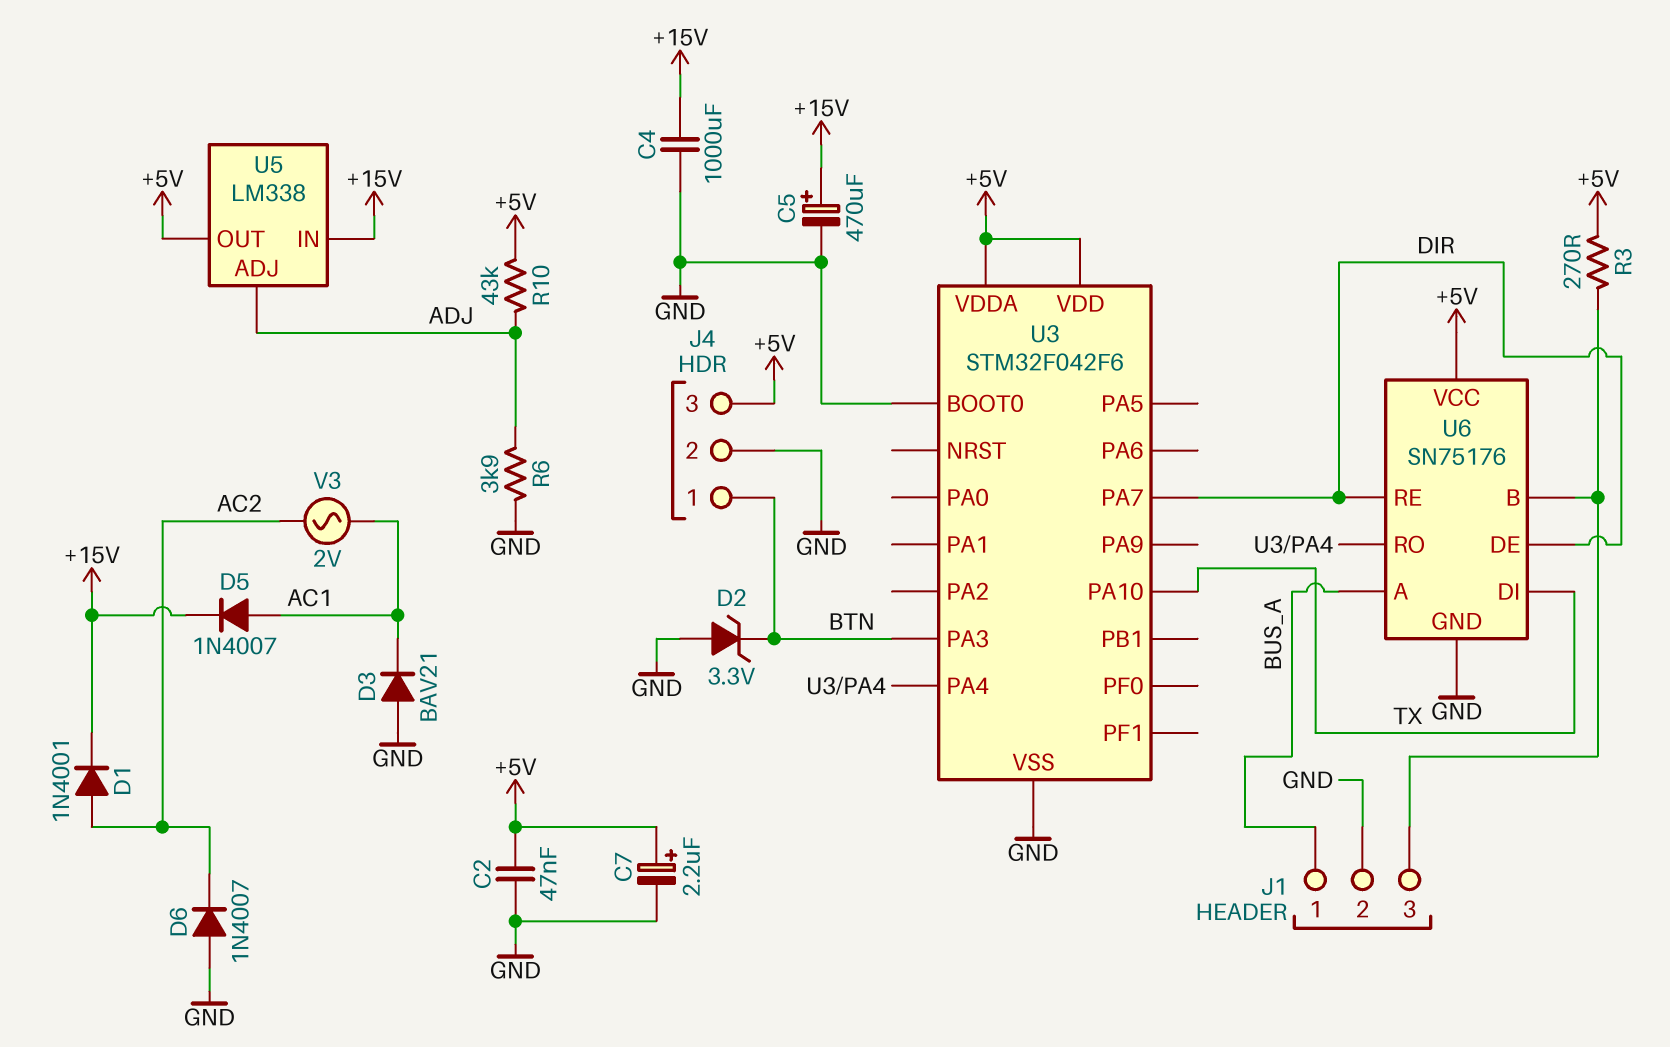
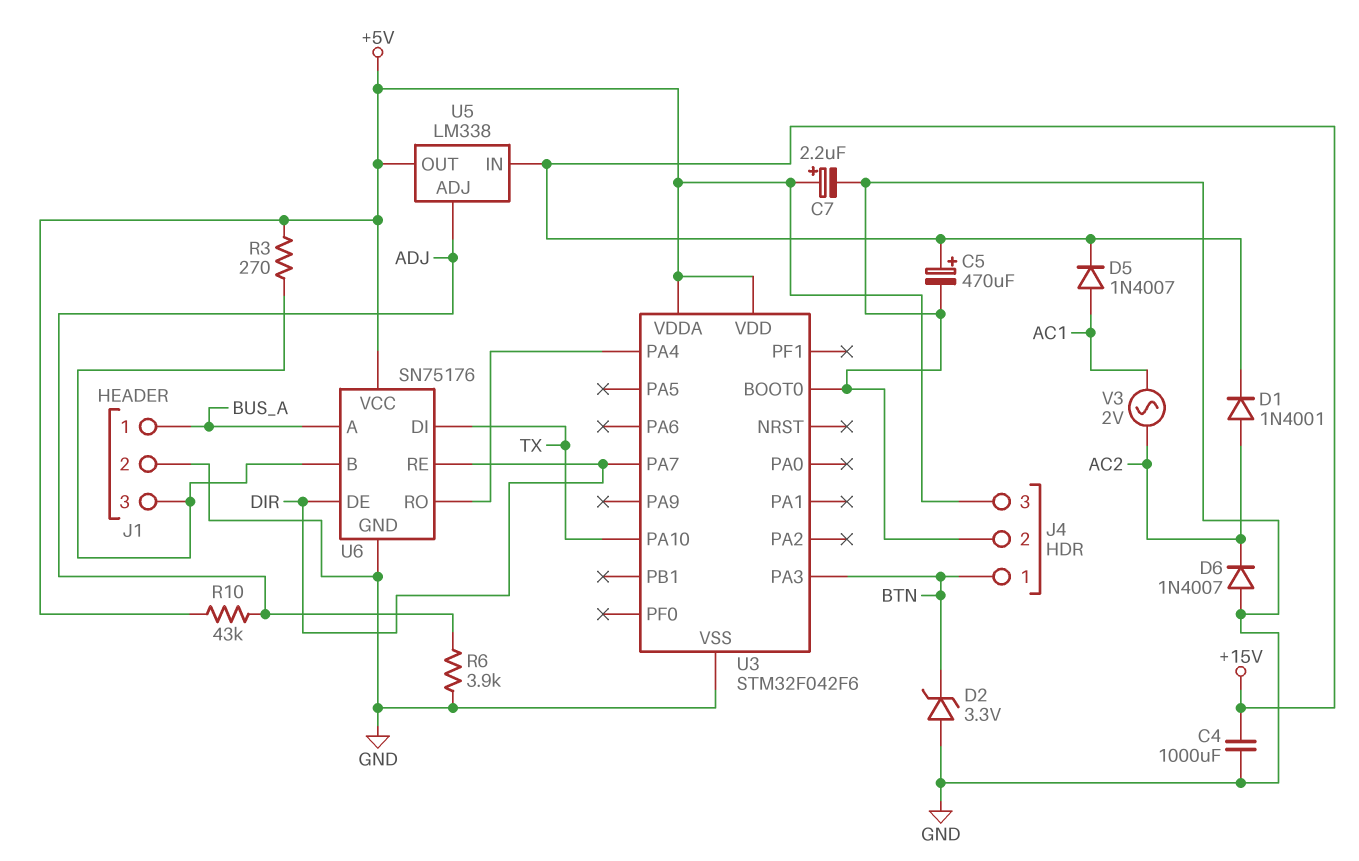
C2: 47nF (+5V, GND) -> none
D3: diode BAV21 (A GND, K AC1) -> none

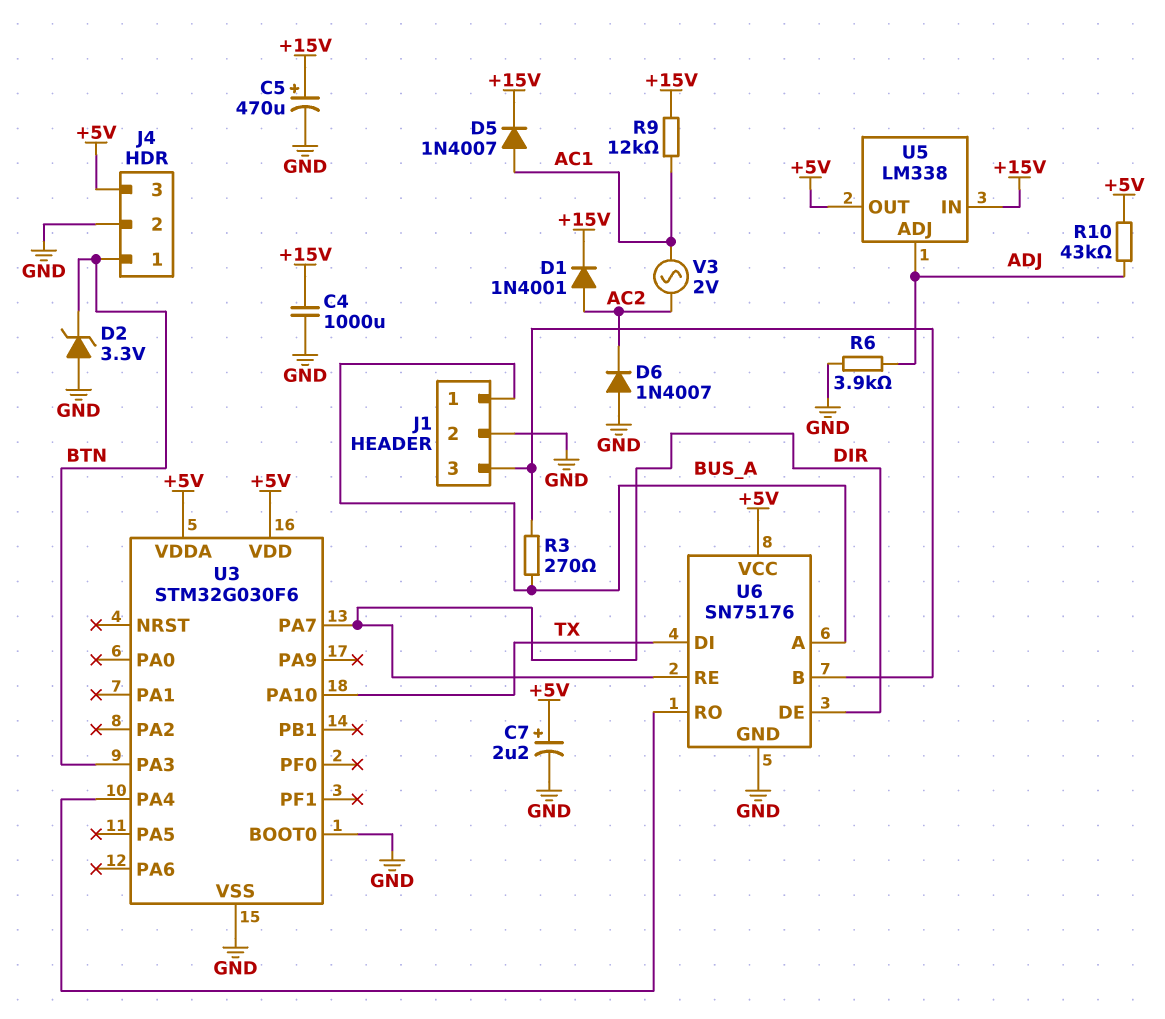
R3: 270 (+5V, J1/3) -> 270 (BUS_A, J1/3)
R9: none -> 12k (+15V, AC1)
U3: STM32F042F6 -> STM32G030F6

